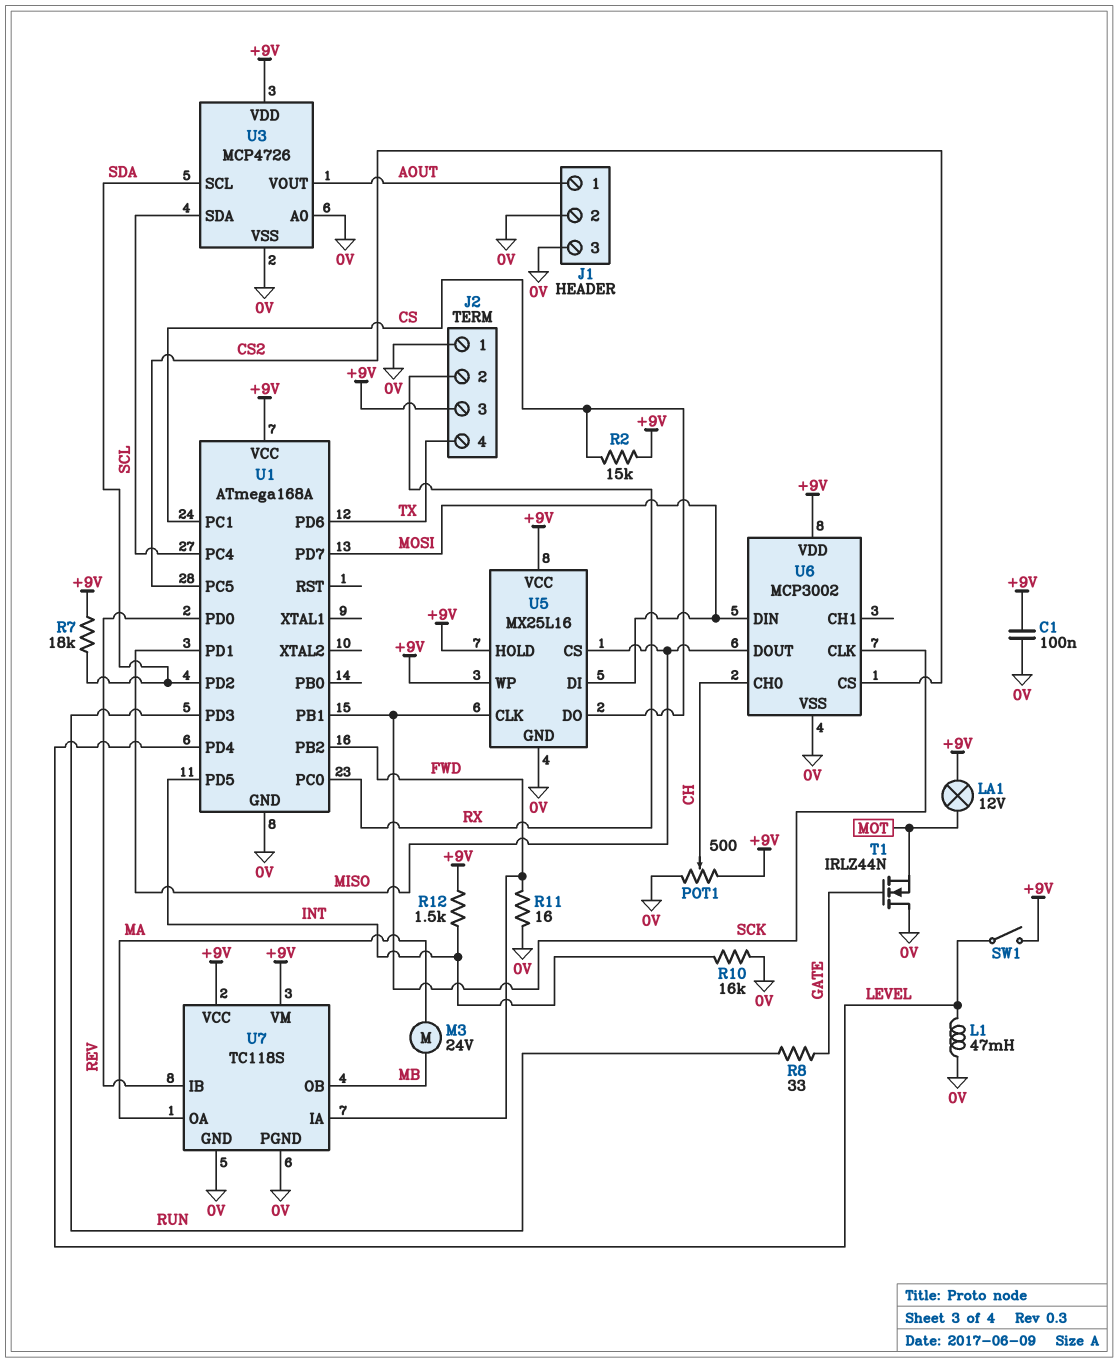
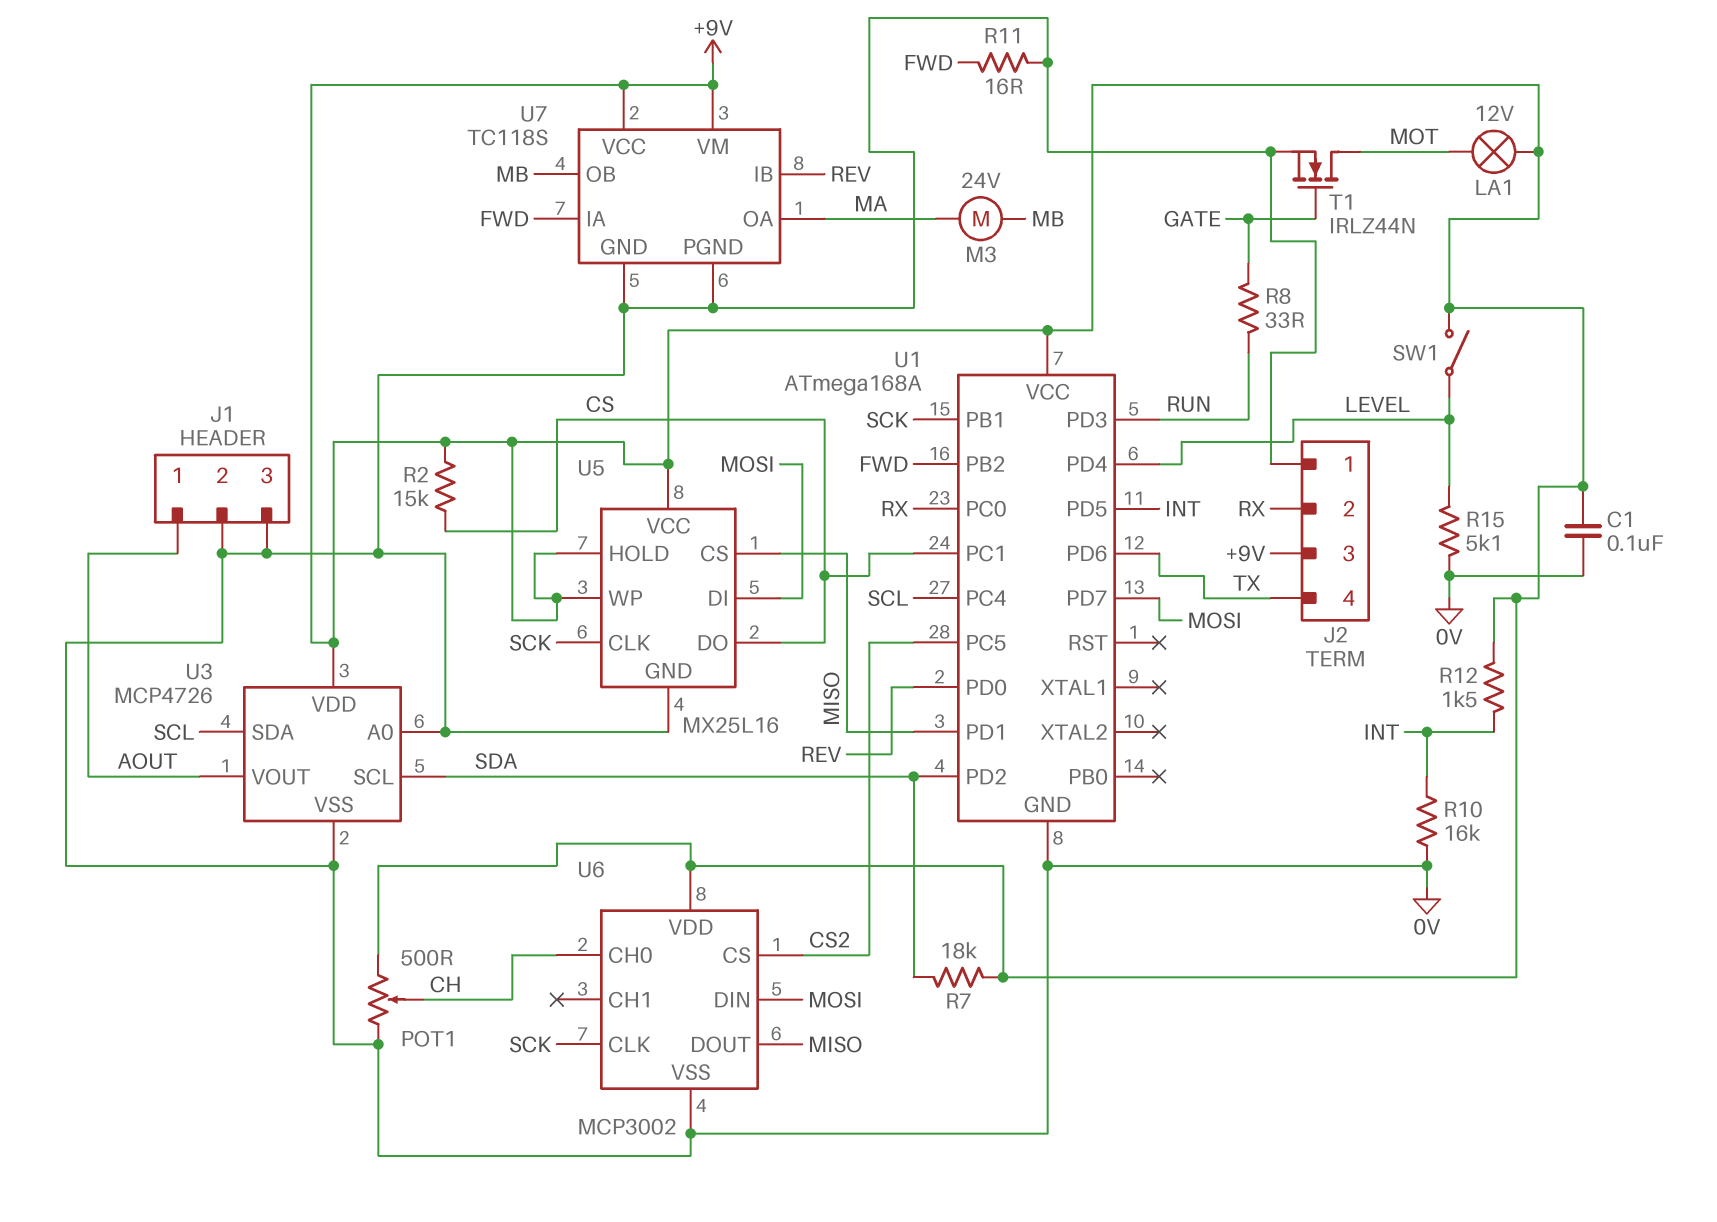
L1: 47mH (0V, LEVEL) -> none
R15: none -> 5.1k (0V, LEVEL)
T1: NMOS IRLZ44N (G GATE, D 0V, S MOT) -> NMOS IRLZ44N (G GATE, D MOT, S 0V)

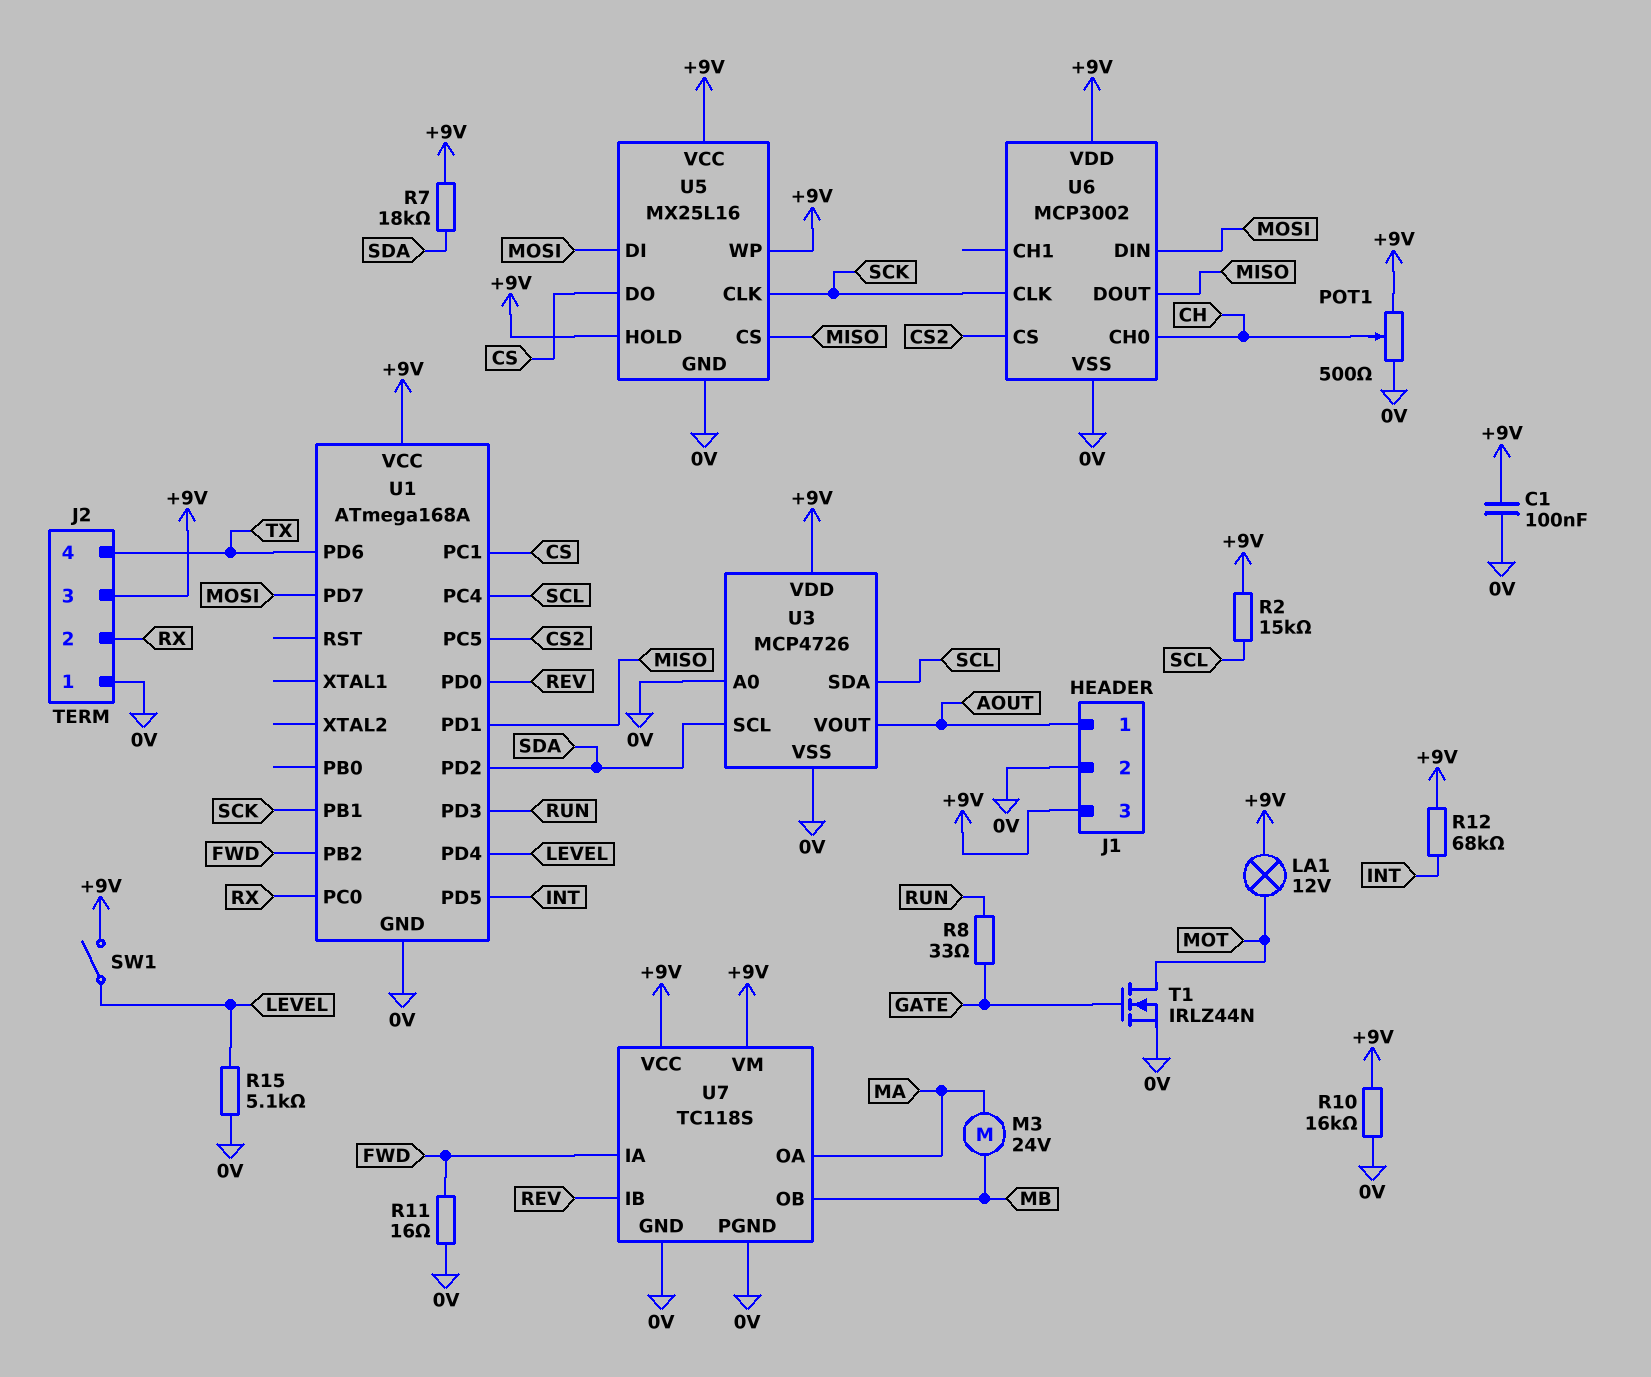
J1 pin 3: 0V -> +9V
R2: 15k (+9V, CS) -> 15k (+9V, SCL)
R10: 16k (0V, INT) -> 16k (+9V, 0V)
R12: 1.5k (+9V, INT) -> 68k (+9V, INT)

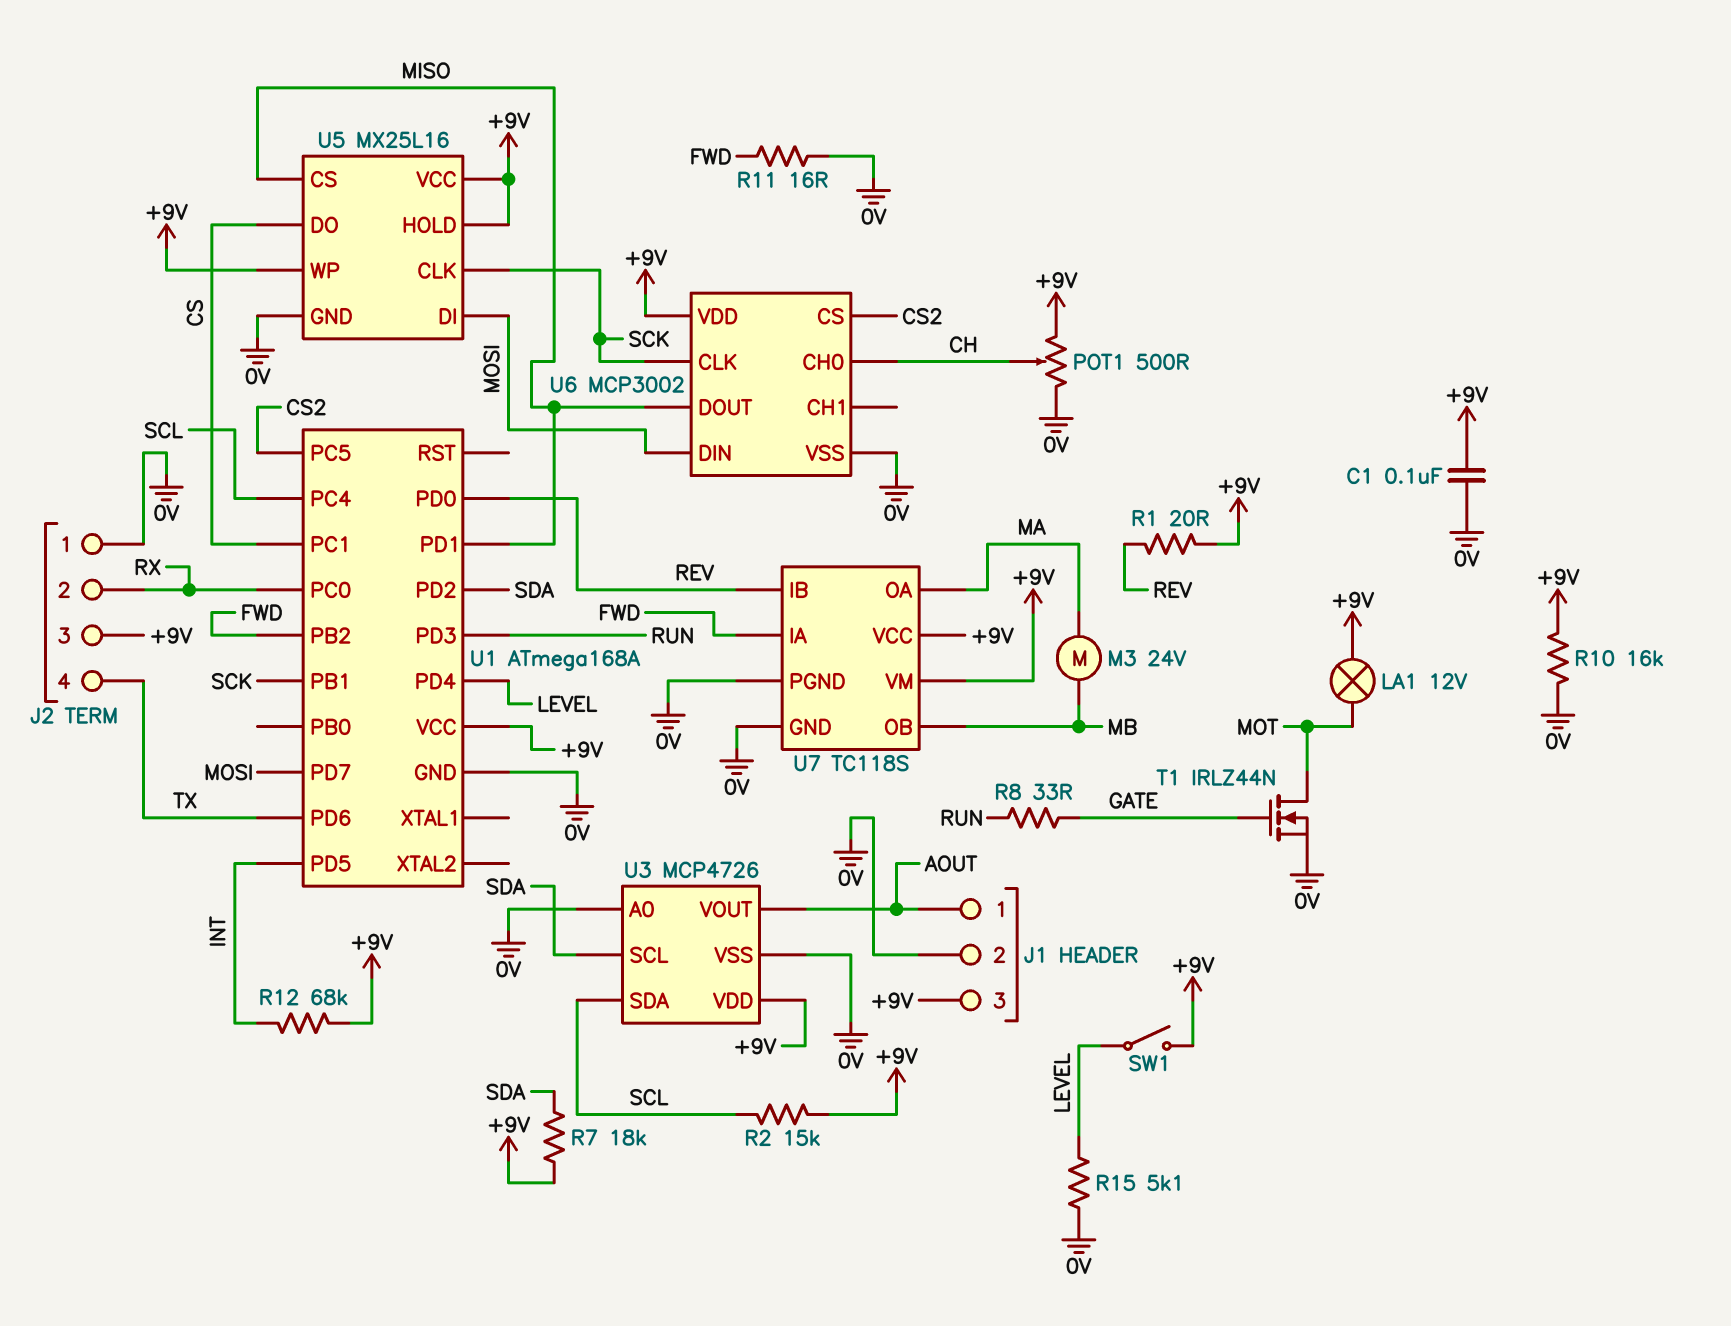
R1: none -> 20 (+9V, REV)

